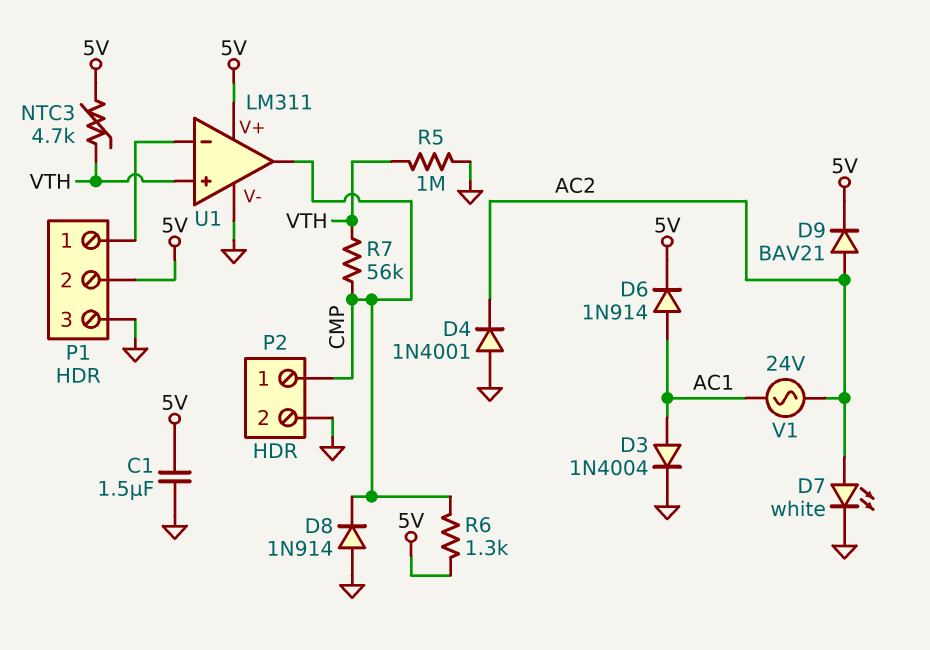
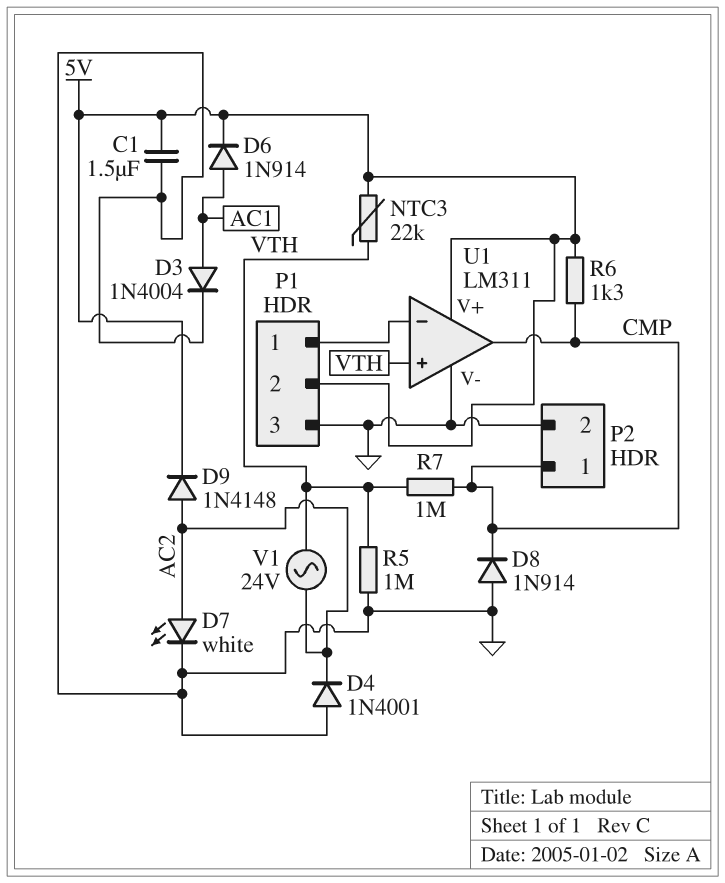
D9: diode BAV21 (A AC2, K 5V) -> diode 1N4148 (A AC2, K 5V)
NTC3: 4.7k (5V, VTH) -> 22k (5V, VTH)
R7: 56k (CMP, VTH) -> 1M (CMP, VTH)
V1: AC 24V (AC1, AC2) -> AC 24V (AC2, VTH)

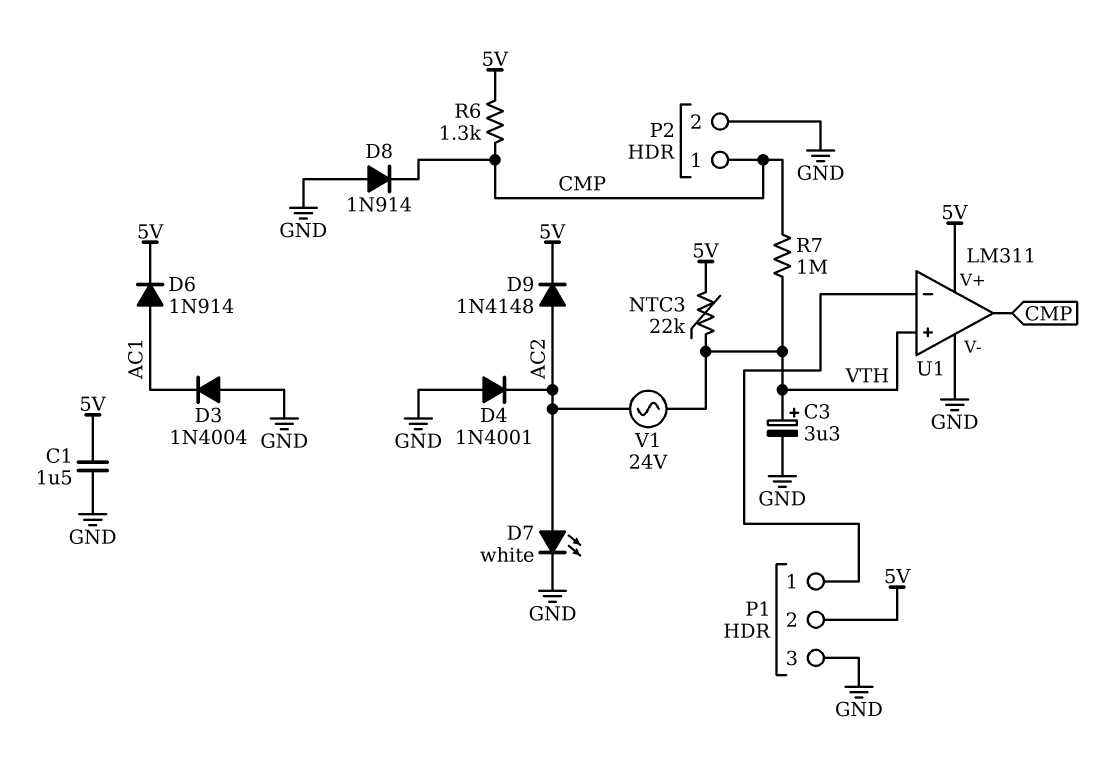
C3: none -> 3.3uF (plus VTH, minus GND)
D3: diode 1N4004 (A AC1, K GND) -> diode 1N4004 (A GND, K AC1)
R5: 1M (GND, VTH) -> none

